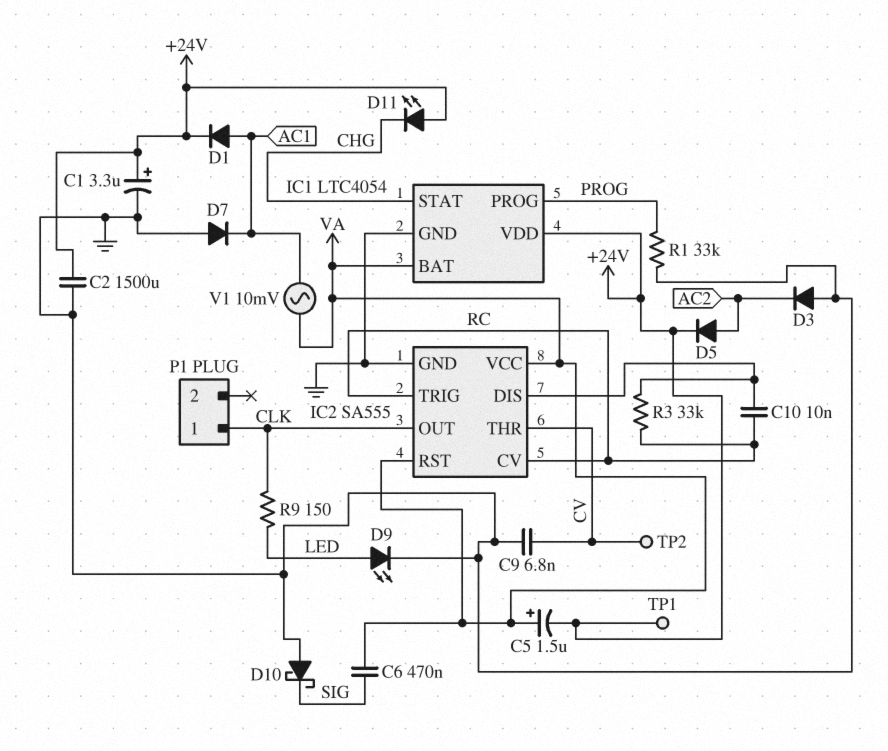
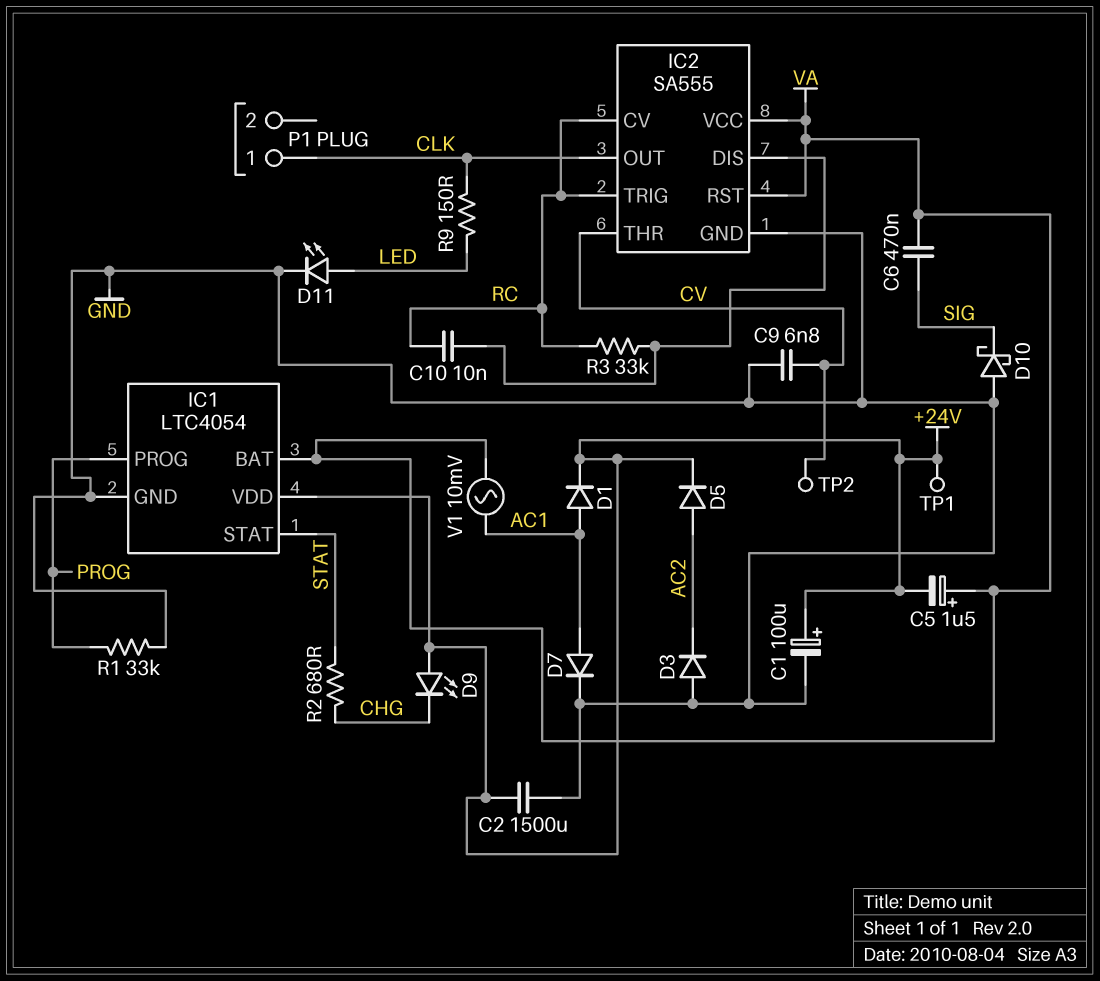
C1: 3.3uF (plus +24V, minus GND) -> 100uF (plus +24V, minus GND)
D7: diode (A GND, K AC1) -> diode (A AC1, K GND)
D9: LED (A LED, K GND) -> LED (A +24V, K CHG)
D11: LED (A +24V, K CHG) -> LED (A LED, K GND)
IC1 pin STAT: CHG -> STAT
R2: none -> 680 (CHG, STAT)

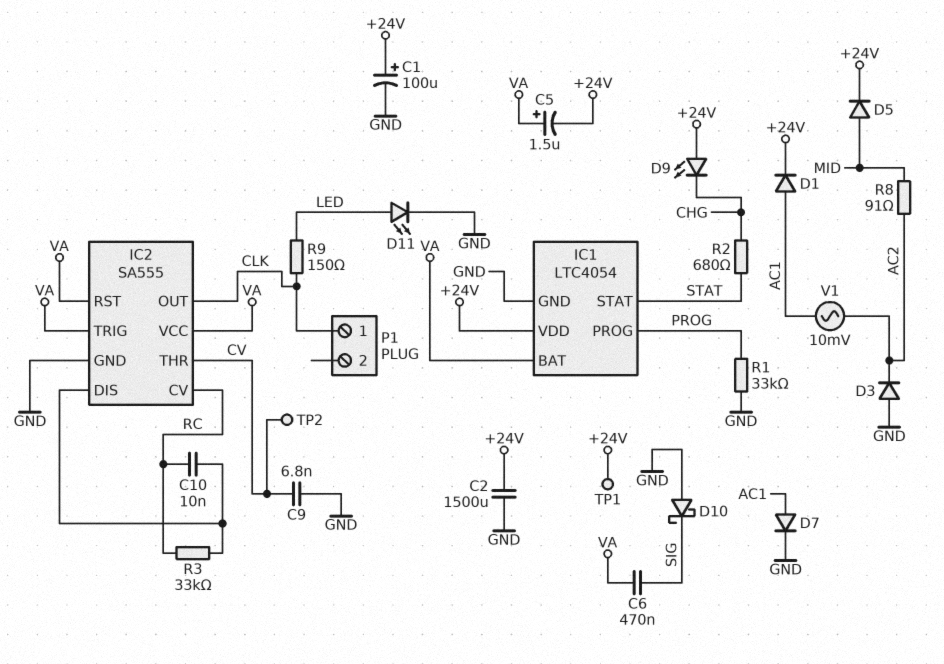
D5: diode (A AC2, K +24V) -> diode (A MID, K +24V)
IC2 pin TRIG: RC -> VA
R8: none -> 91 (AC2, MID)
V1: AC 10mV (AC1, VA) -> AC 10mV (AC1, AC2)

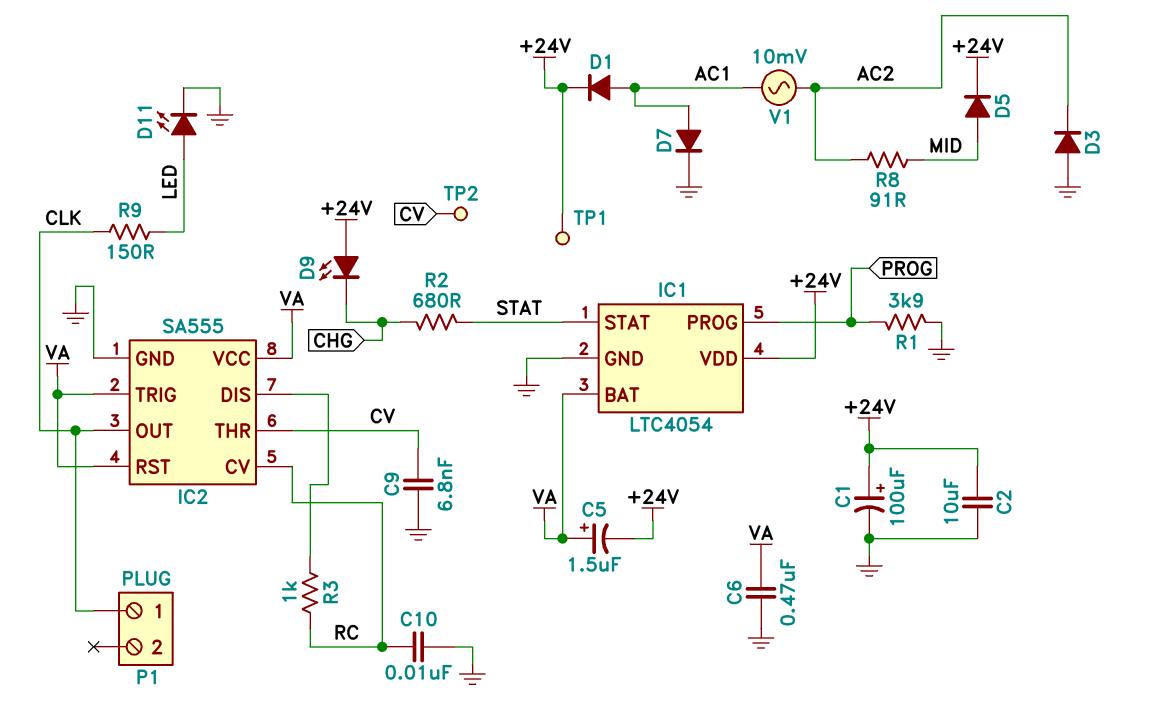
C2: 1500uF (+24V, GND) -> 10uF (+24V, GND)
C6: 470nF (SIG, VA) -> 470nF (GND, VA)
C10: 10nF (IC2/DIS, RC) -> 10nF (GND, RC)
D10: schottky (A GND, K SIG) -> none
R1: 33k (GND, PROG) -> 3.9k (GND, PROG)
R3: 33k (IC2/DIS, RC) -> 1k (IC2/DIS, RC)

